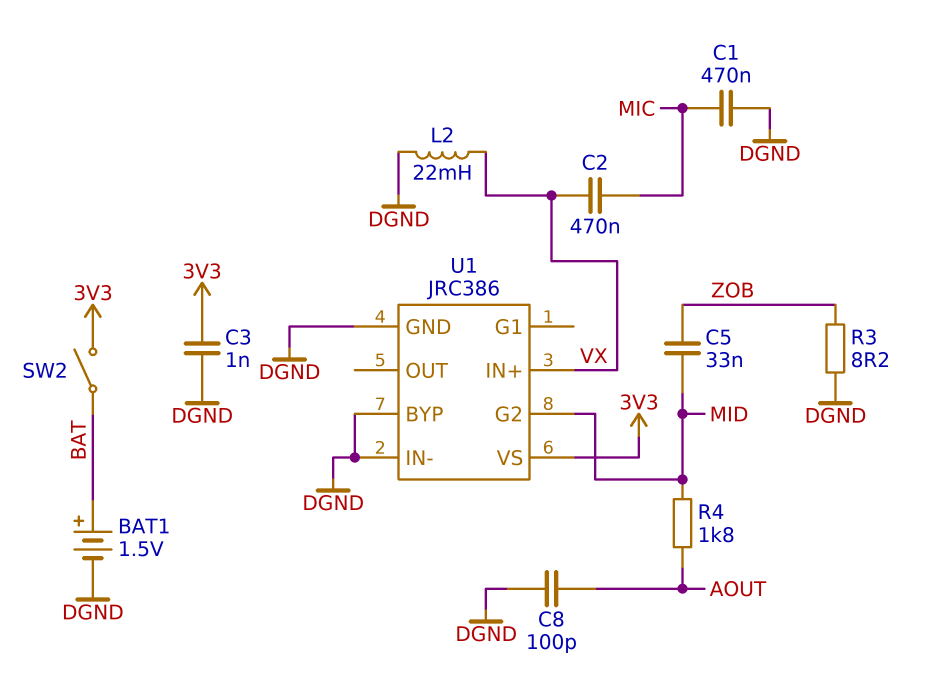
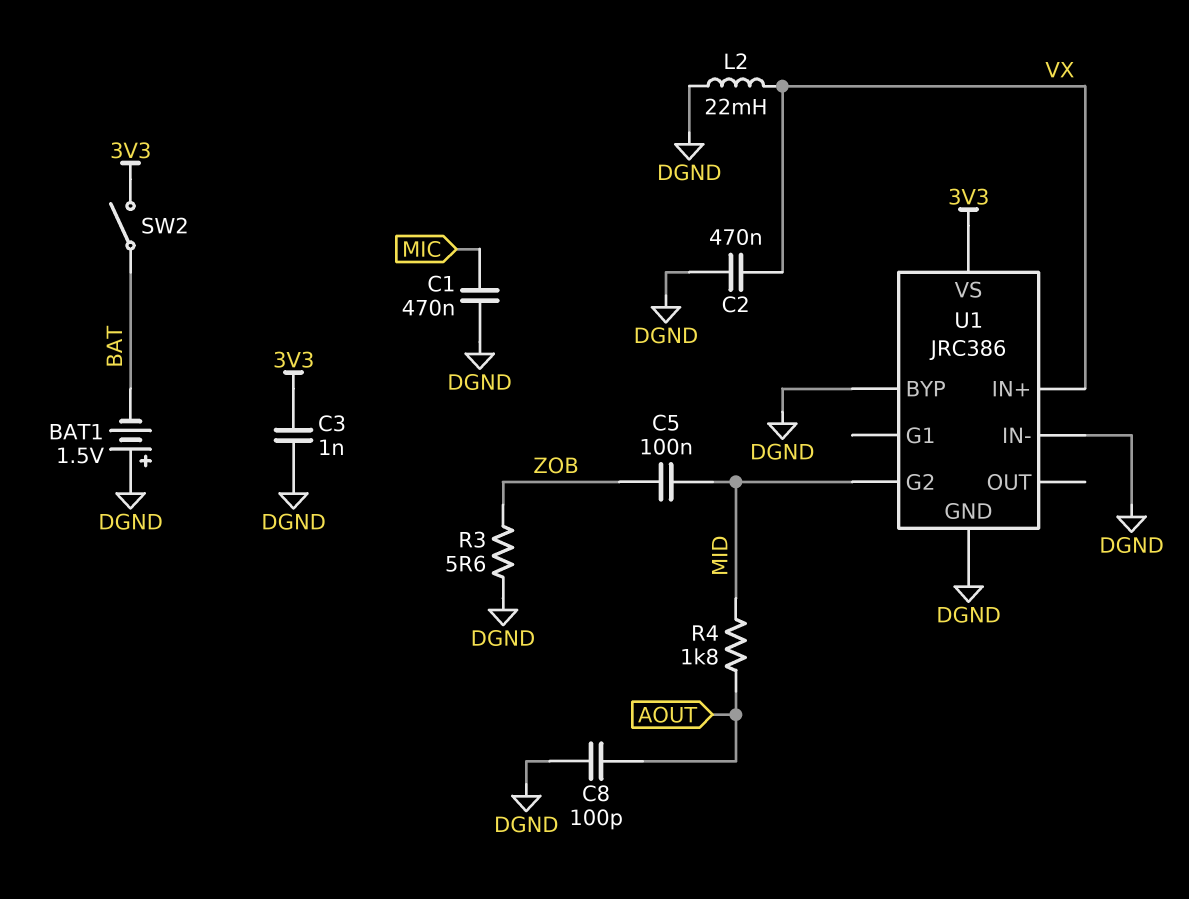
BAT1: 1.5V (plus BAT, minus DGND) -> 1.5V (plus DGND, minus BAT)
C2: 470nF (MIC, VX) -> 470nF (DGND, VX)
C5: 33nF (MID, ZOB) -> 100nF (MID, ZOB)
R3: 8.2 (DGND, ZOB) -> 5.6 (DGND, ZOB)

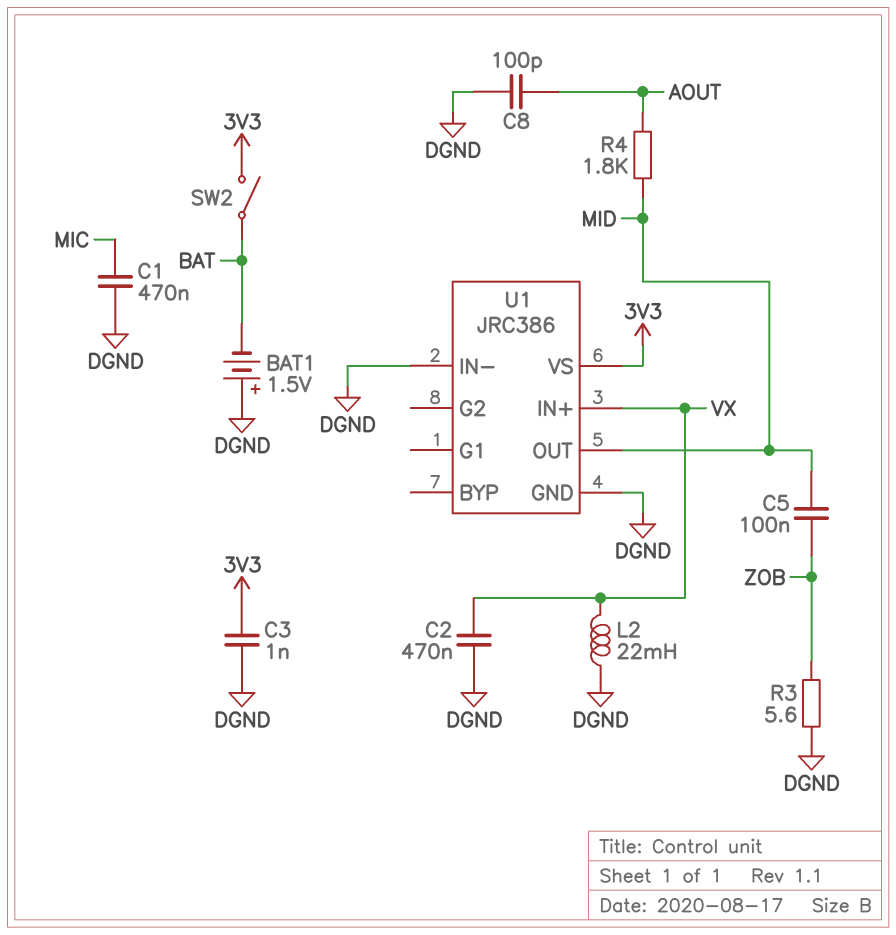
U1 pin BYP: DGND -> none
U1 pin G2: MID -> none
U1 pin OUT: none -> MID

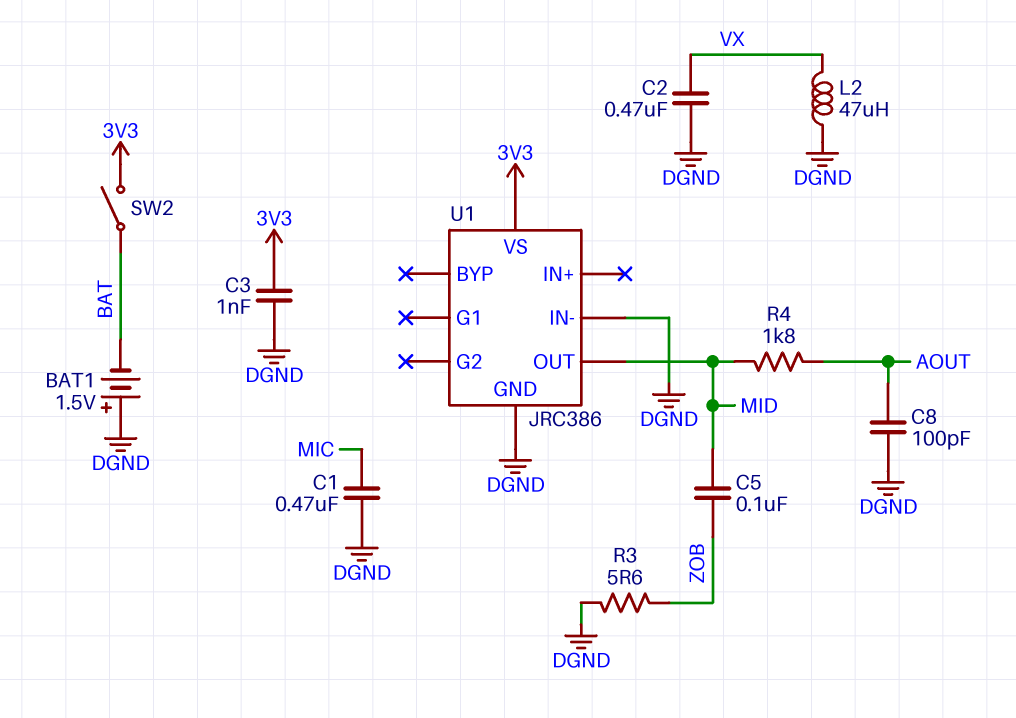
L2: 22mH (DGND, VX) -> 47uH (DGND, VX)
U1 pin IN+: VX -> none

